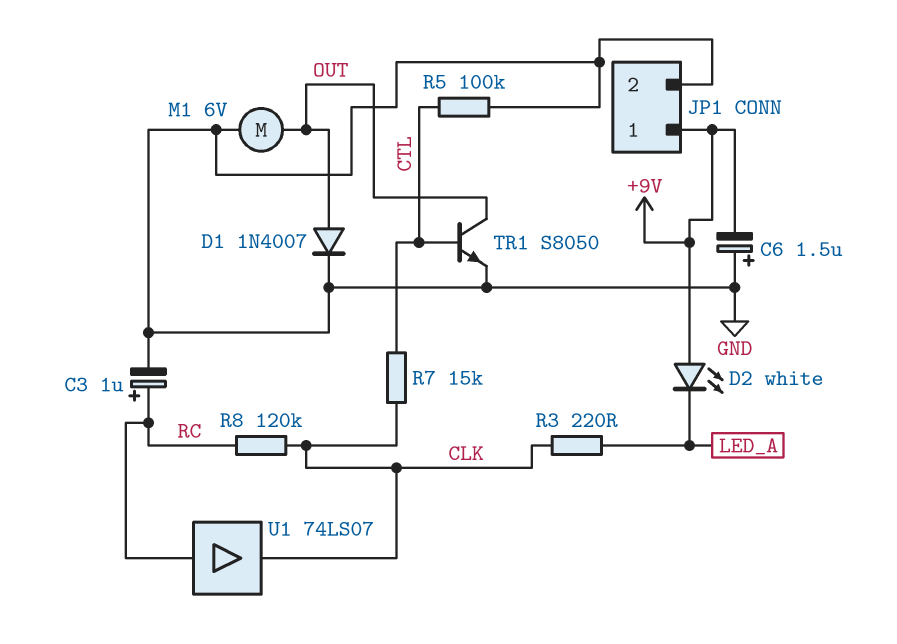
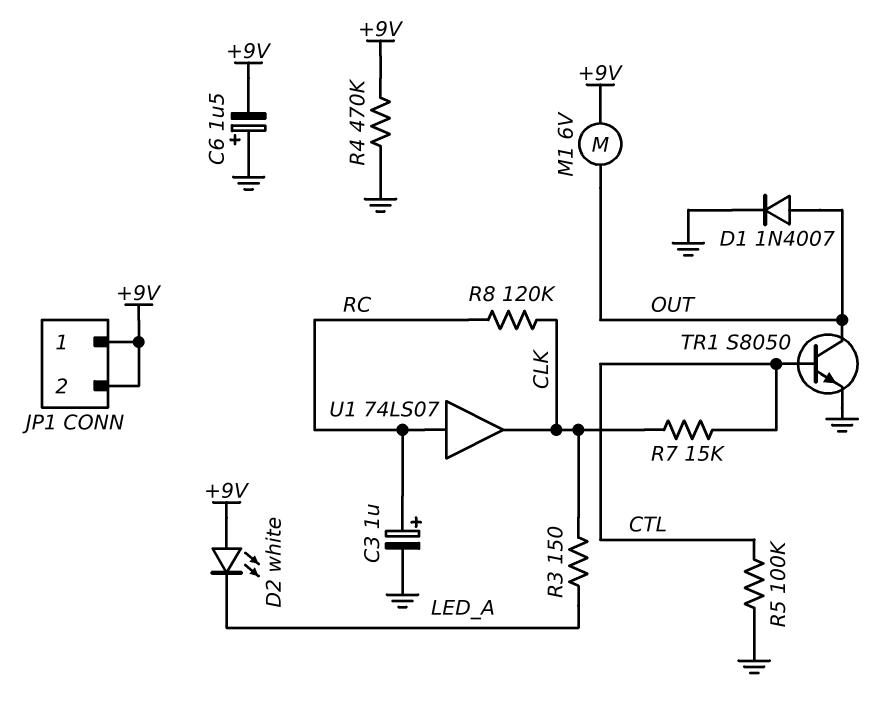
JP1 pin 2: GND -> +9V
M1: motor 6V (GND, OUT) -> motor 6V (+9V, OUT)
R3: 220 (CLK, LED_A) -> 150 (CLK, LED_A)
R4: none -> 470k (+9V, GND)

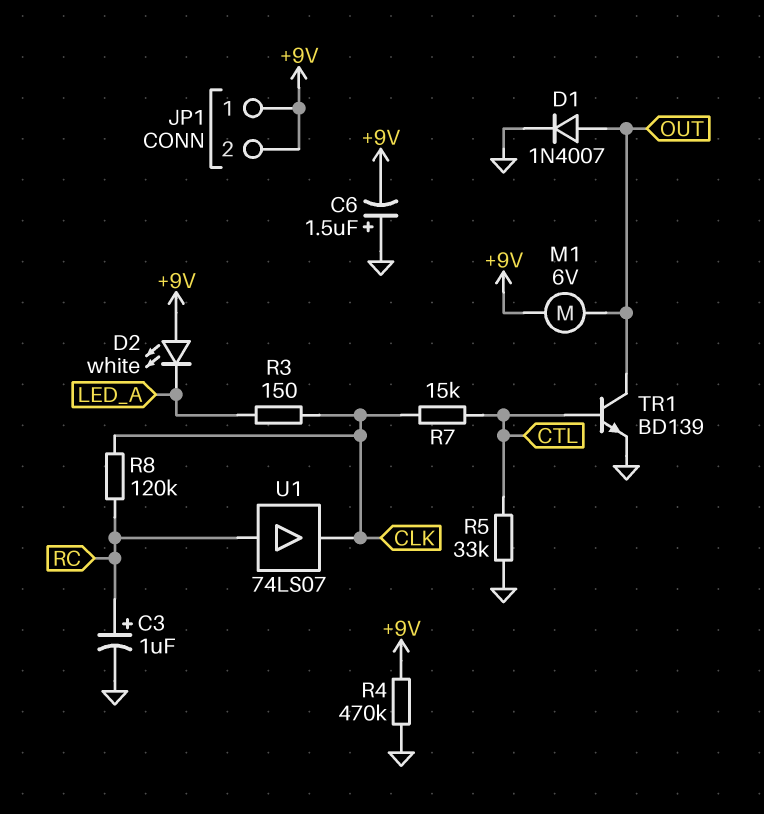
R5: 100k (CTL, GND) -> 33k (CTL, GND)
TR1: NPN S8050 (B CTL, C OUT, E GND) -> NPN BD139 (B CTL, C OUT, E GND)

